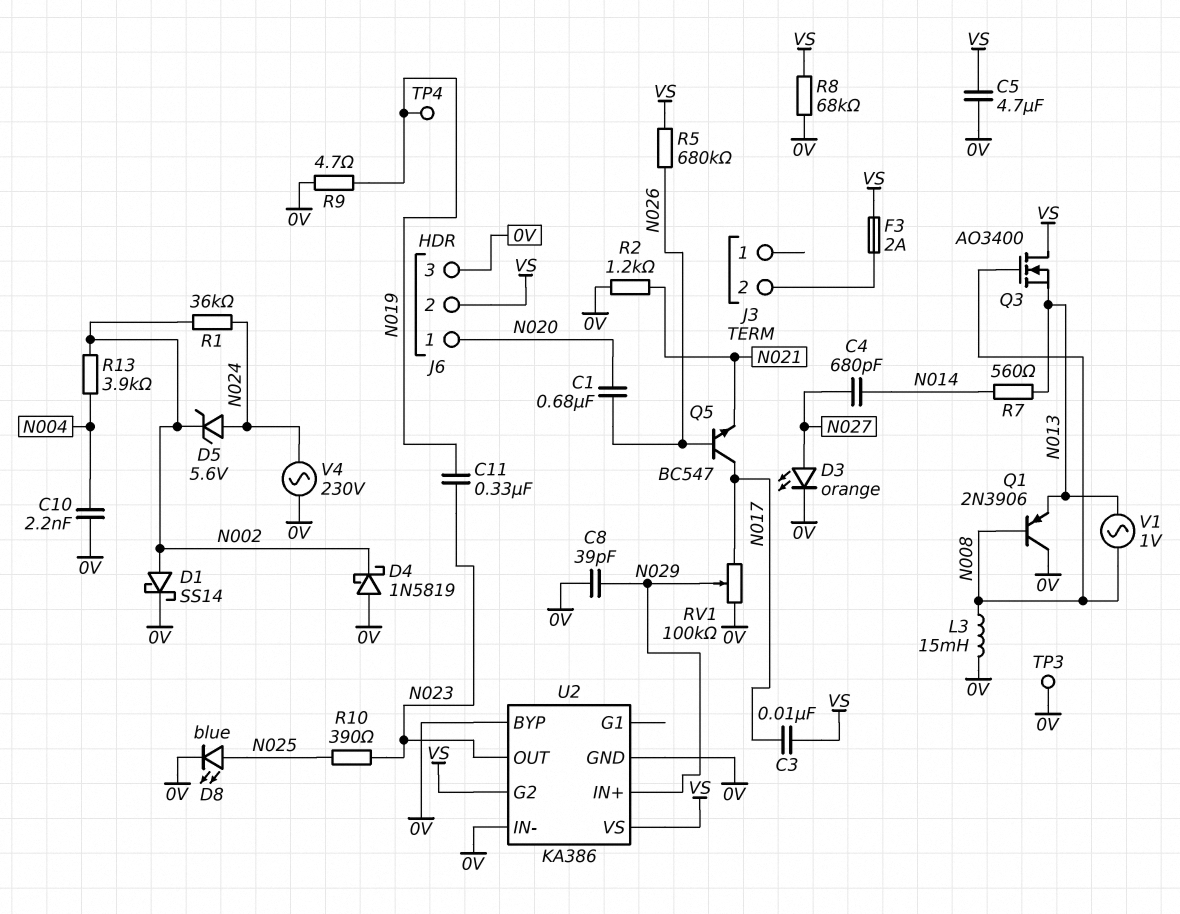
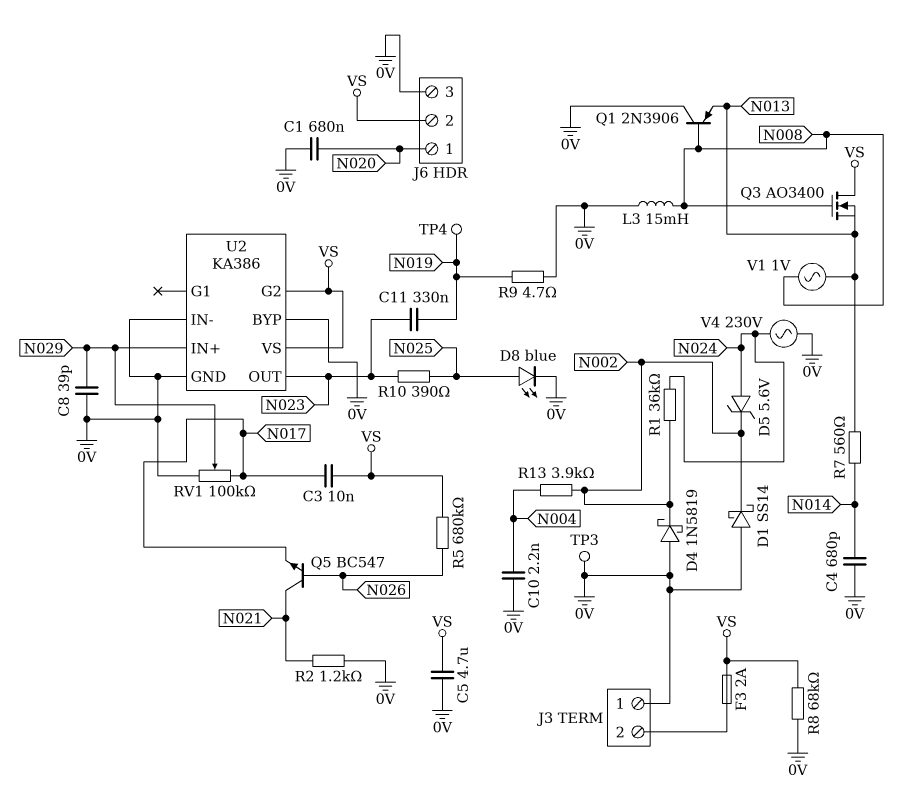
C1: 680nF (N020, N026) -> 680nF (0V, N020)
C4: 680pF (N014, N027) -> 680pF (0V, N014)
D1: schottky SS14 (A N002, K 0V) -> schottky SS14 (A 0V, K N002)
D3: LED orange (A N027, K 0V) -> none
J3 pin 1: none -> 0V
Q5: NPN BC547 (B N026, C N017, E N021) -> NPN BC547 (B N026, C N021, E N017)

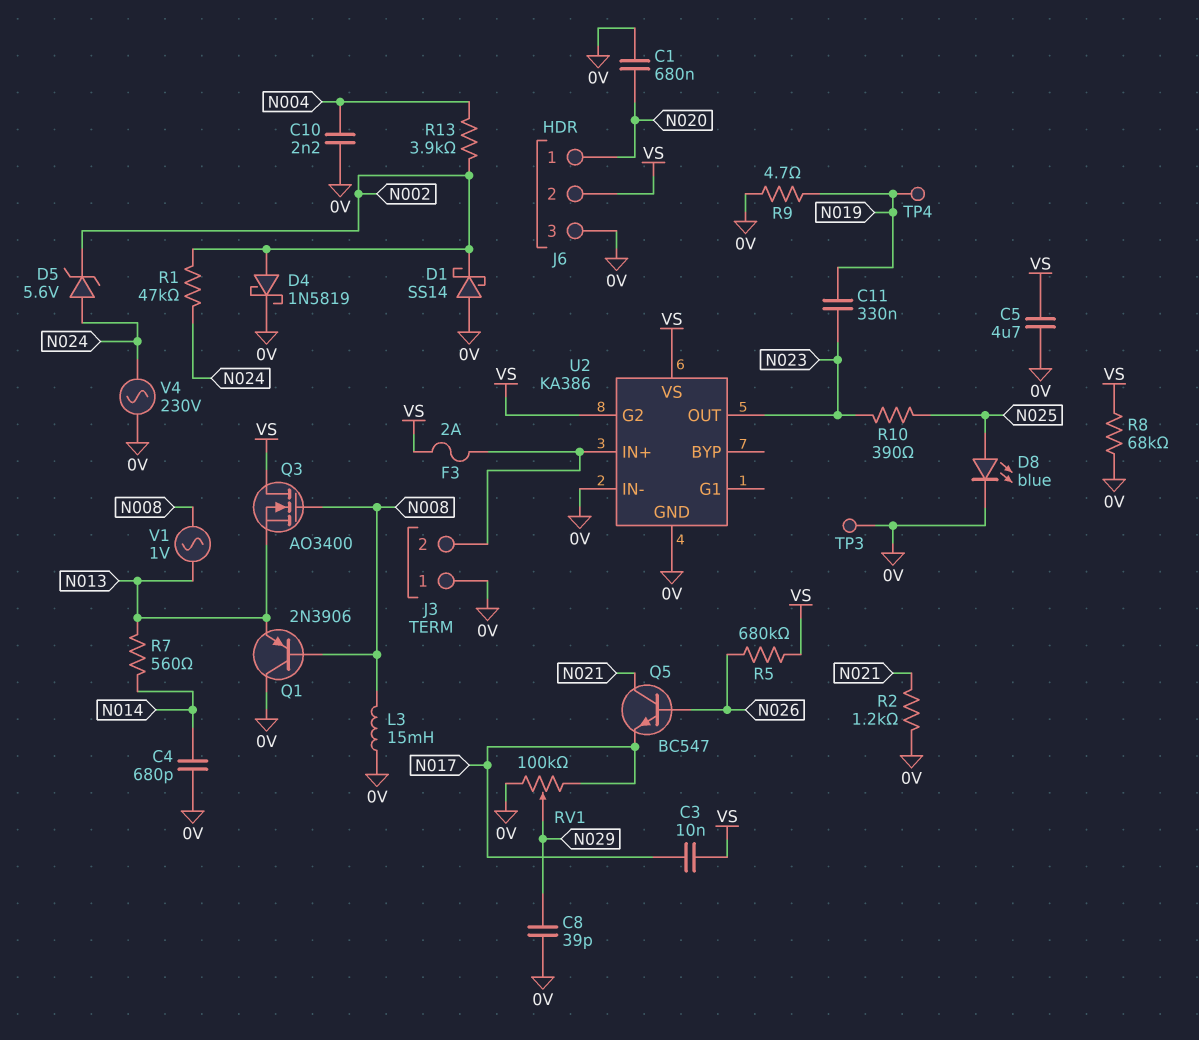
D4: schottky 1N5819 (A 0V, K N002) -> schottky 1N5819 (A N002, K 0V)
R1: 36k (N002, N024) -> 47k (N002, N024)
U2 pin BYP: 0V -> none
U2 pin IN+: N029 -> J3/2

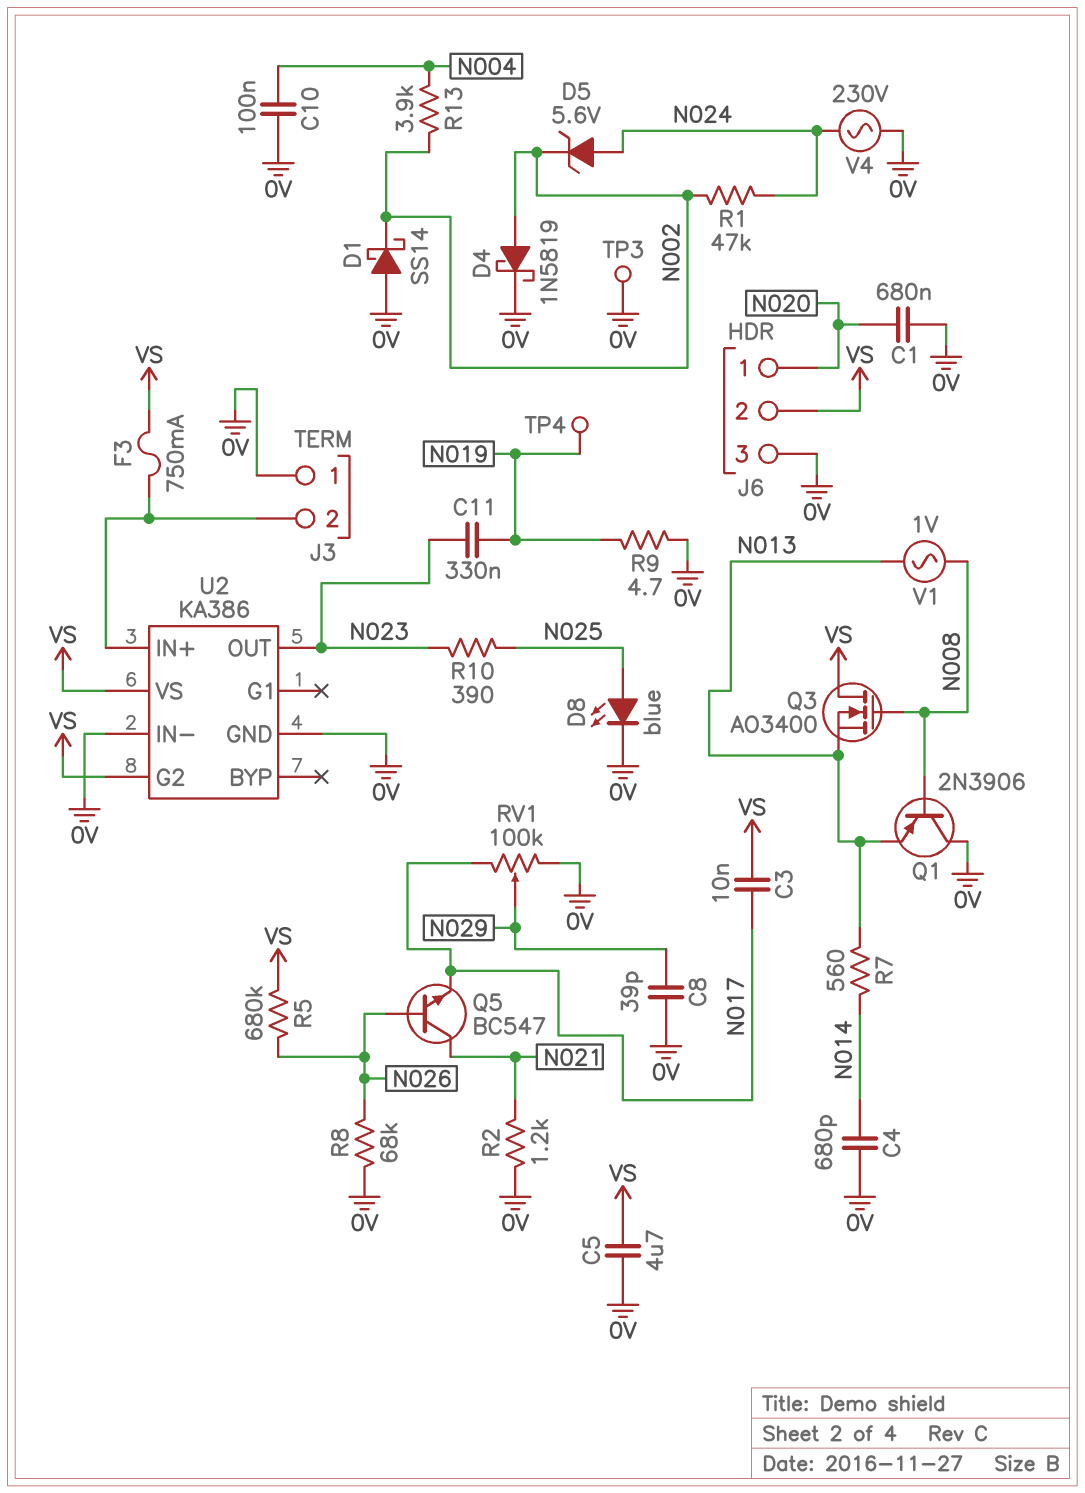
C10: 2.2nF (0V, N004) -> 100nF (0V, N004)
F3: 2A (J3/2, VS) -> 750mA (J3/2, VS)
L3: 15mH (0V, N008) -> none
R8: 68k (0V, VS) -> 68k (0V, N026)

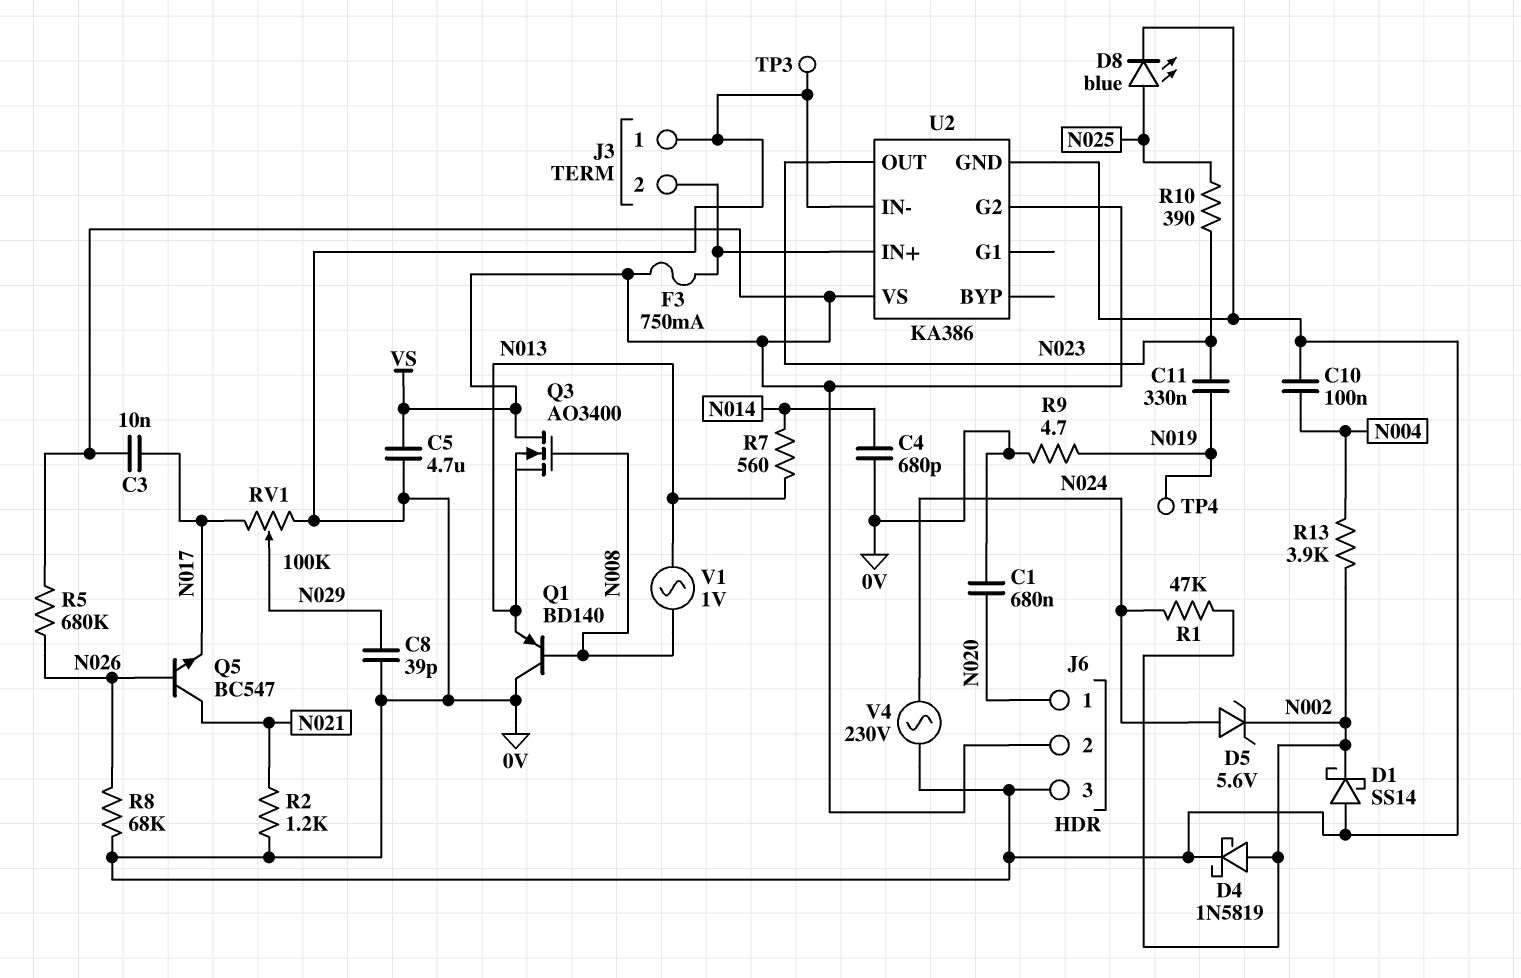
Q1: PNP 2N3906 (B N008, C 0V, E N013) -> PNP BD140 (B N008, C 0V, E N013)

